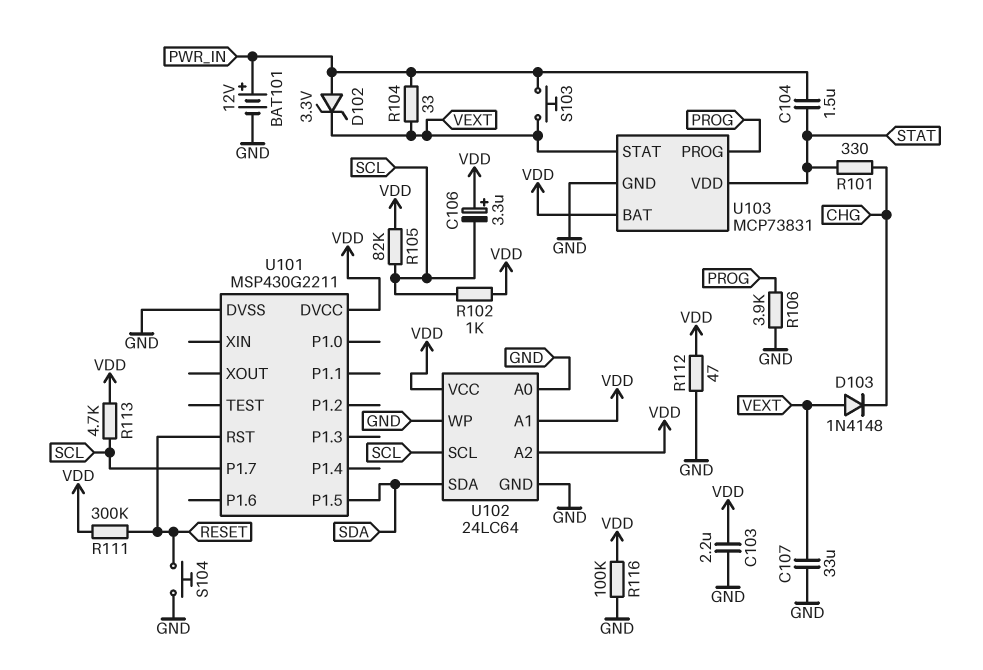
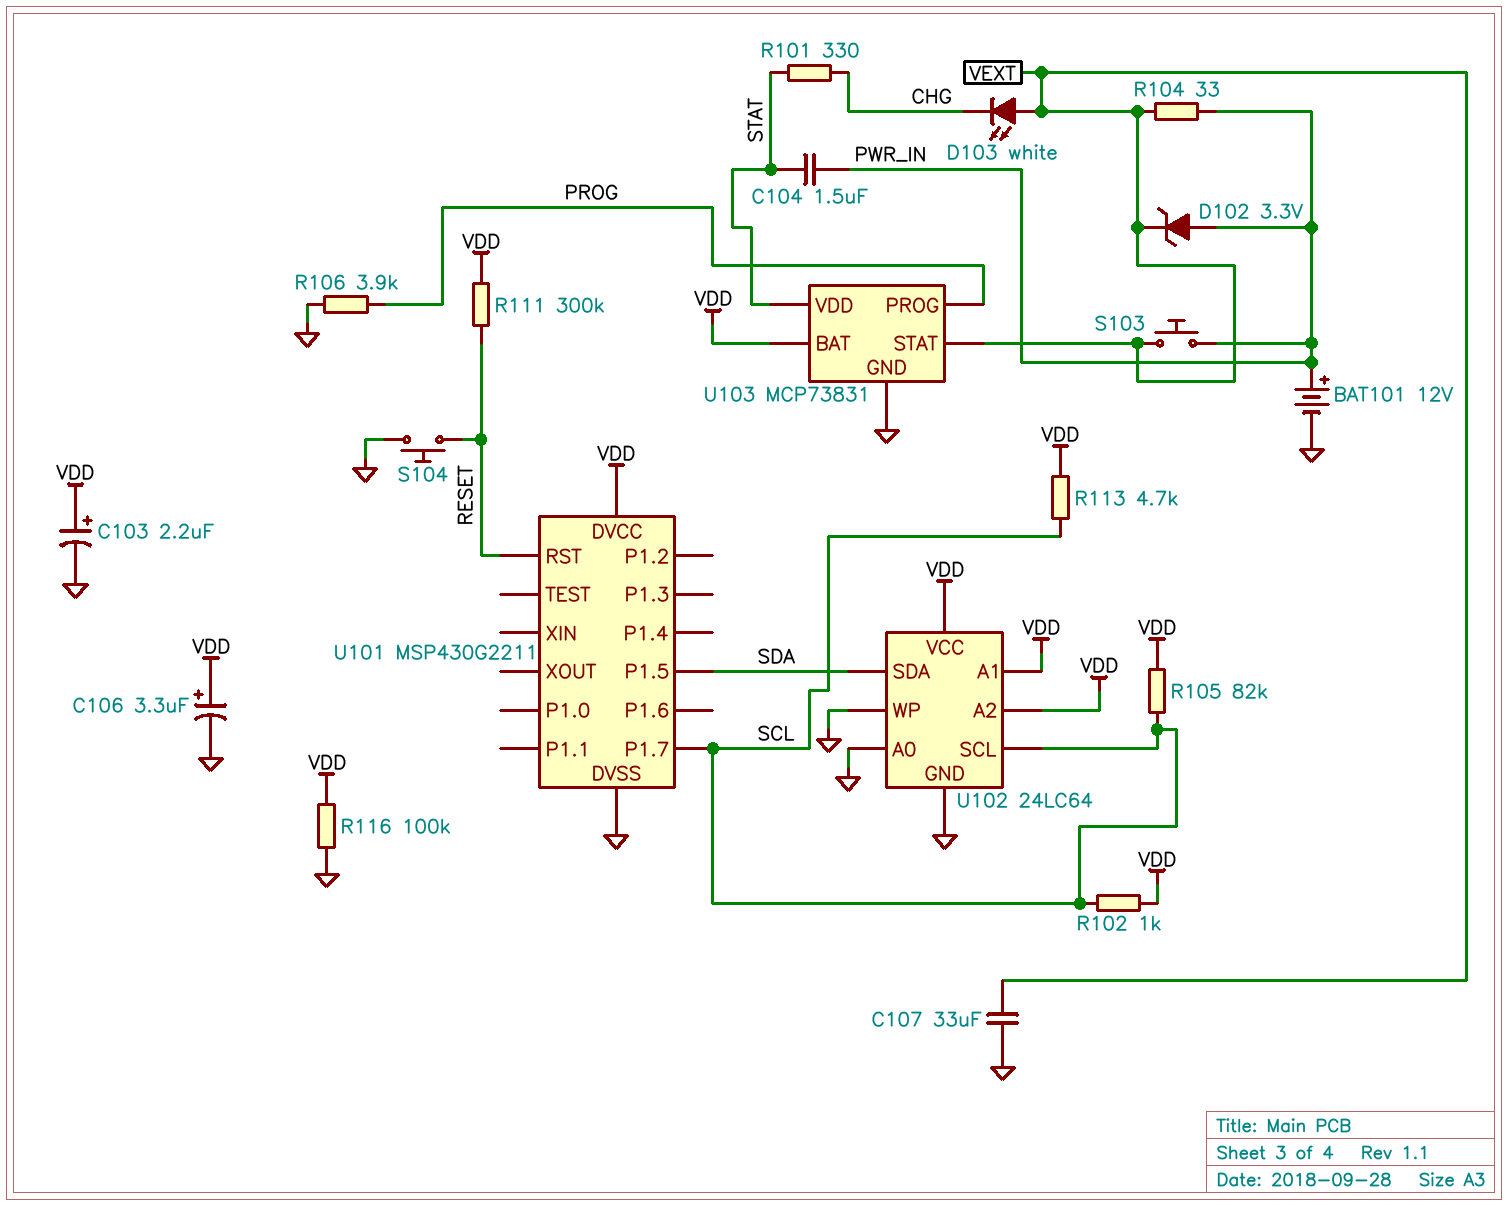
C103: 2.2uF (GND, VDD) -> 2.2uF (plus VDD, minus GND)
C106: 3.3uF (plus VDD, minus SCL) -> 3.3uF (plus VDD, minus GND)
D103: diode 1N4148 (A VEXT, K CHG) -> LED white (A VEXT, K CHG)
R112: 47 (GND, VDD) -> none

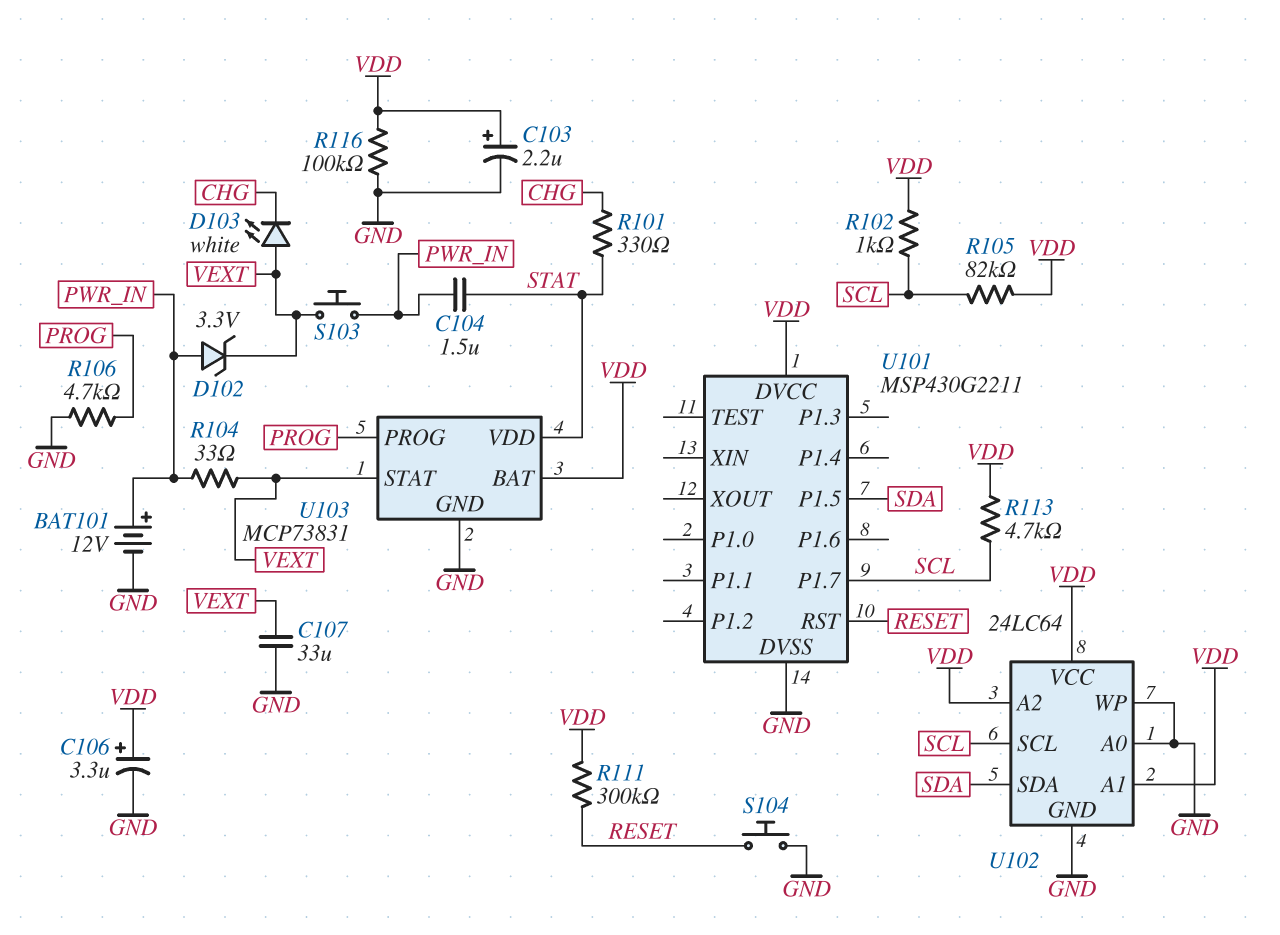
R106: 3.9k (GND, PROG) -> 4.7k (GND, PROG)

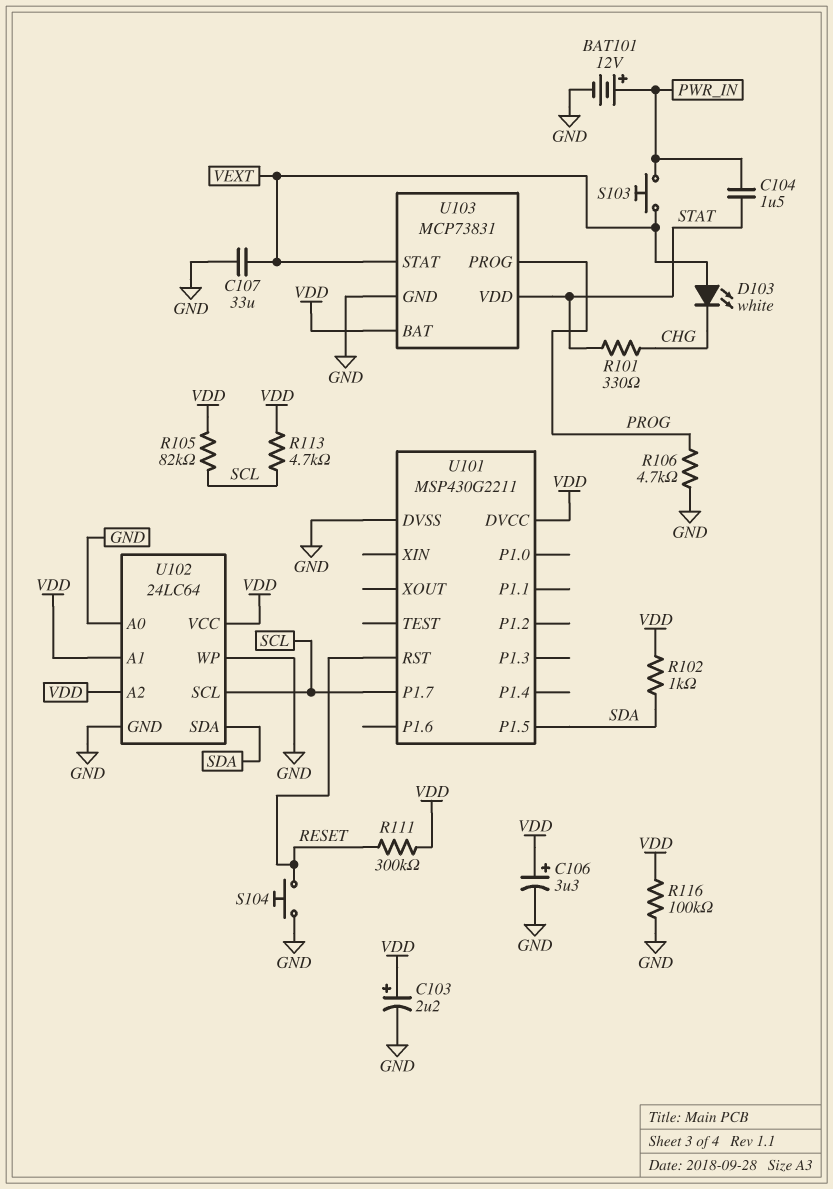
D102: zener 3.3V (A PWR_IN, K VEXT) -> none
R102: 1k (SCL, VDD) -> 1k (SDA, VDD)
R104: 33 (PWR_IN, VEXT) -> none

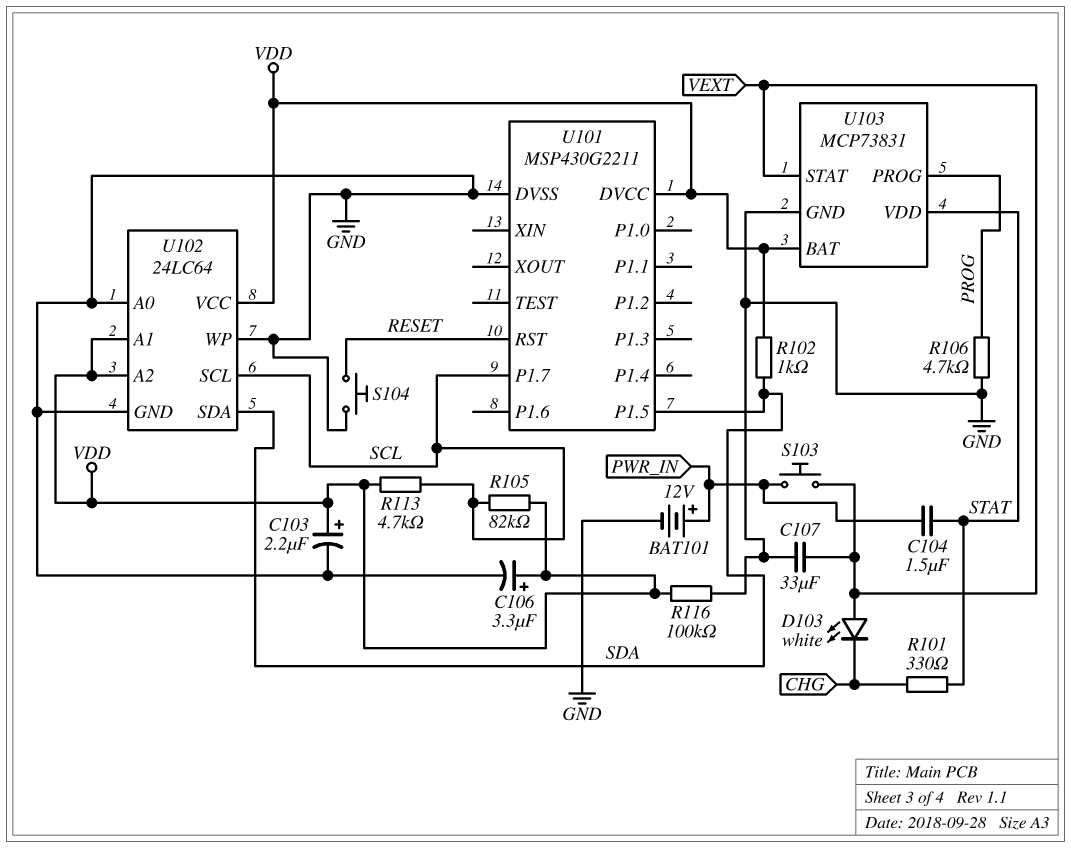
R111: 300k (RESET, VDD) -> none

